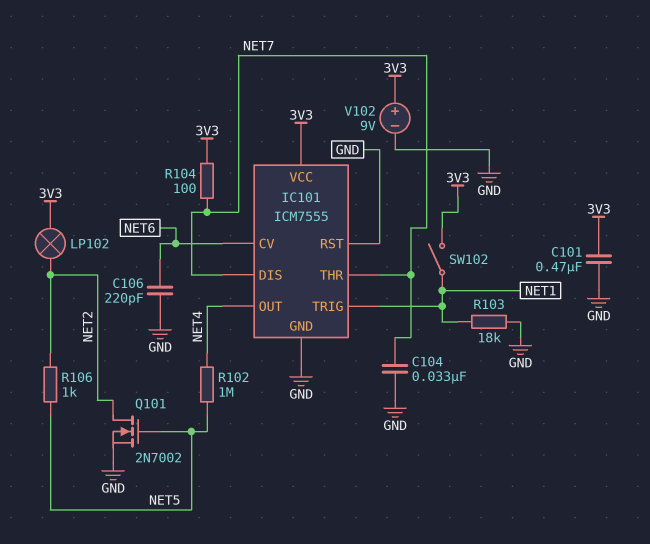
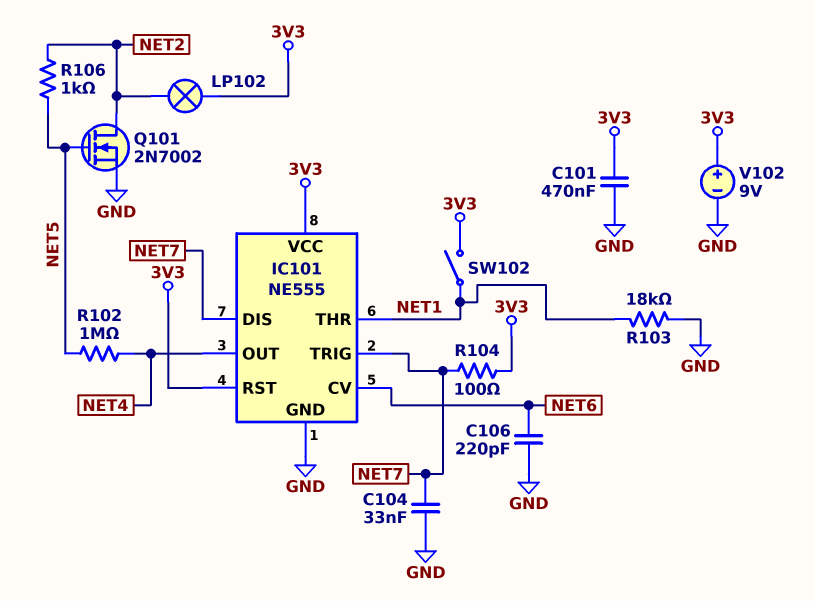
IC101: ICM7555 -> NE555
IC101 pin RST: GND -> 3V3
IC101 pin THR: NET7 -> NET1
IC101 pin TRIG: NET1 -> NET7

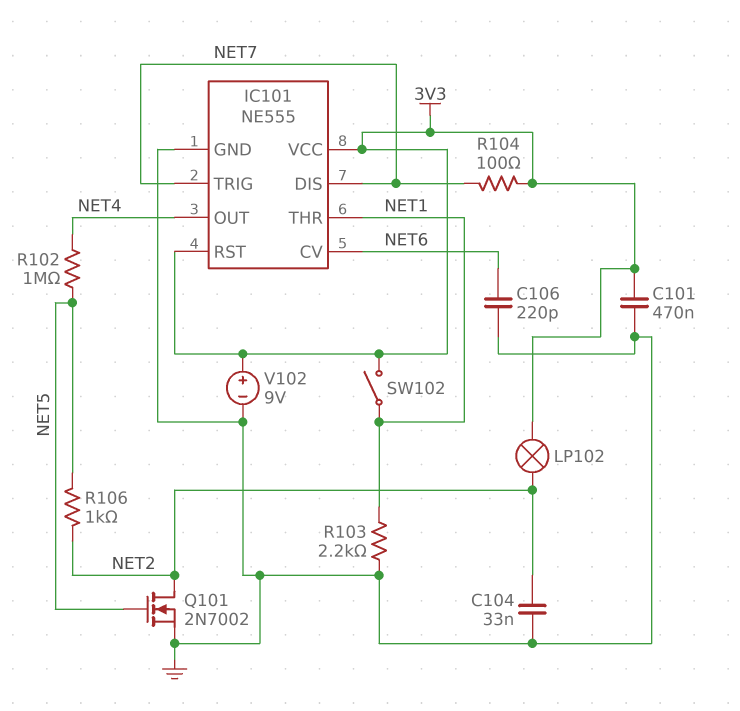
C104: 33nF (GND, NET7) -> 33nF (GND, NET2)
R103: 18k (GND, NET1) -> 2.2k (GND, NET1)

